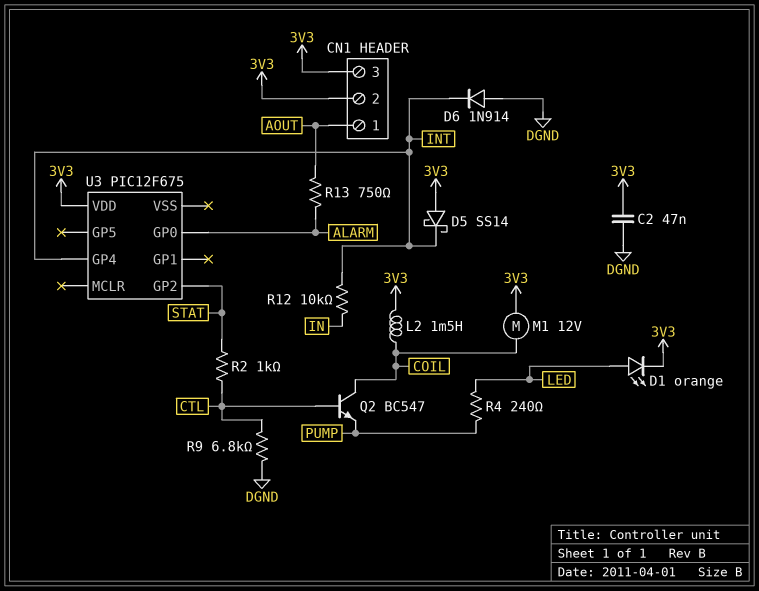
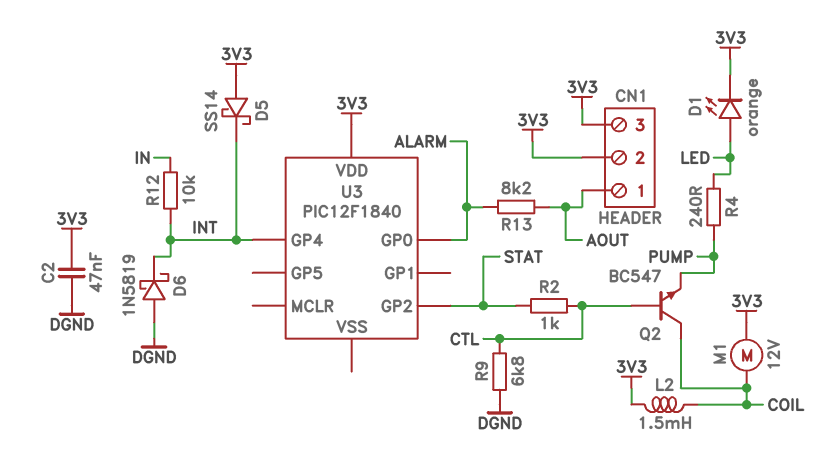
D6: diode 1N914 (A DGND, K INT) -> schottky 1N5819 (A DGND, K INT)
R13: 750 (ALARM, AOUT) -> 8.2k (ALARM, AOUT)
U3: PIC12F675 -> PIC12F1840

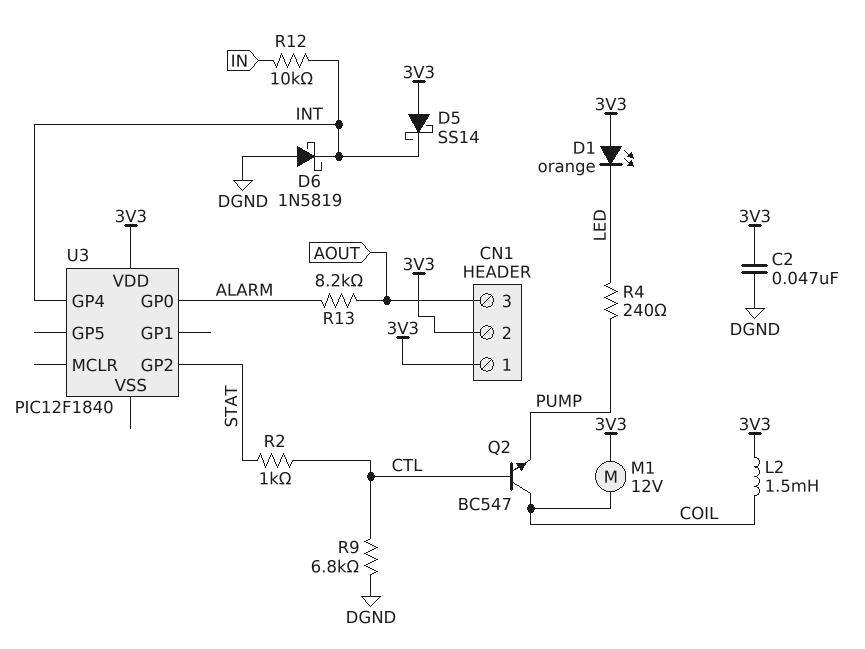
CN1 pin 1: AOUT -> 3V3
CN1 pin 3: 3V3 -> AOUT
D1: LED orange (A LED, K 3V3) -> LED orange (A 3V3, K LED)

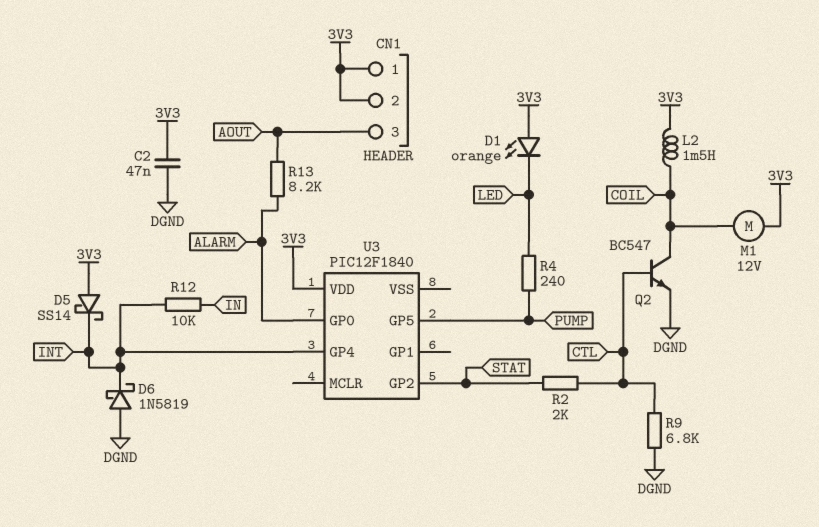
Q2: NPN BC547 (B CTL, C COIL, E PUMP) -> NPN BC547 (B CTL, C COIL, E DGND)
R2: 1k (CTL, STAT) -> 2k (CTL, STAT)
U3 pin GP5: none -> PUMP

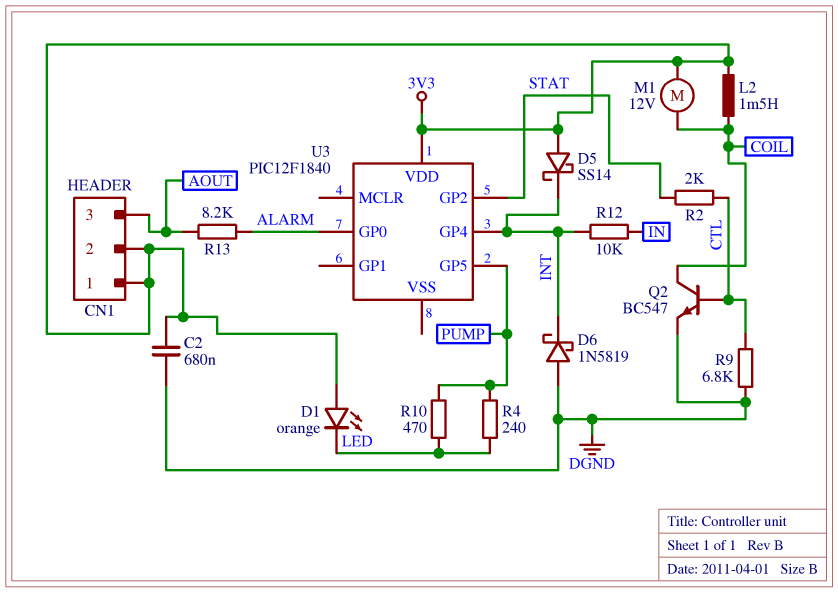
C2: 47nF (3V3, DGND) -> 680nF (3V3, DGND)
R10: none -> 470 (LED, PUMP)

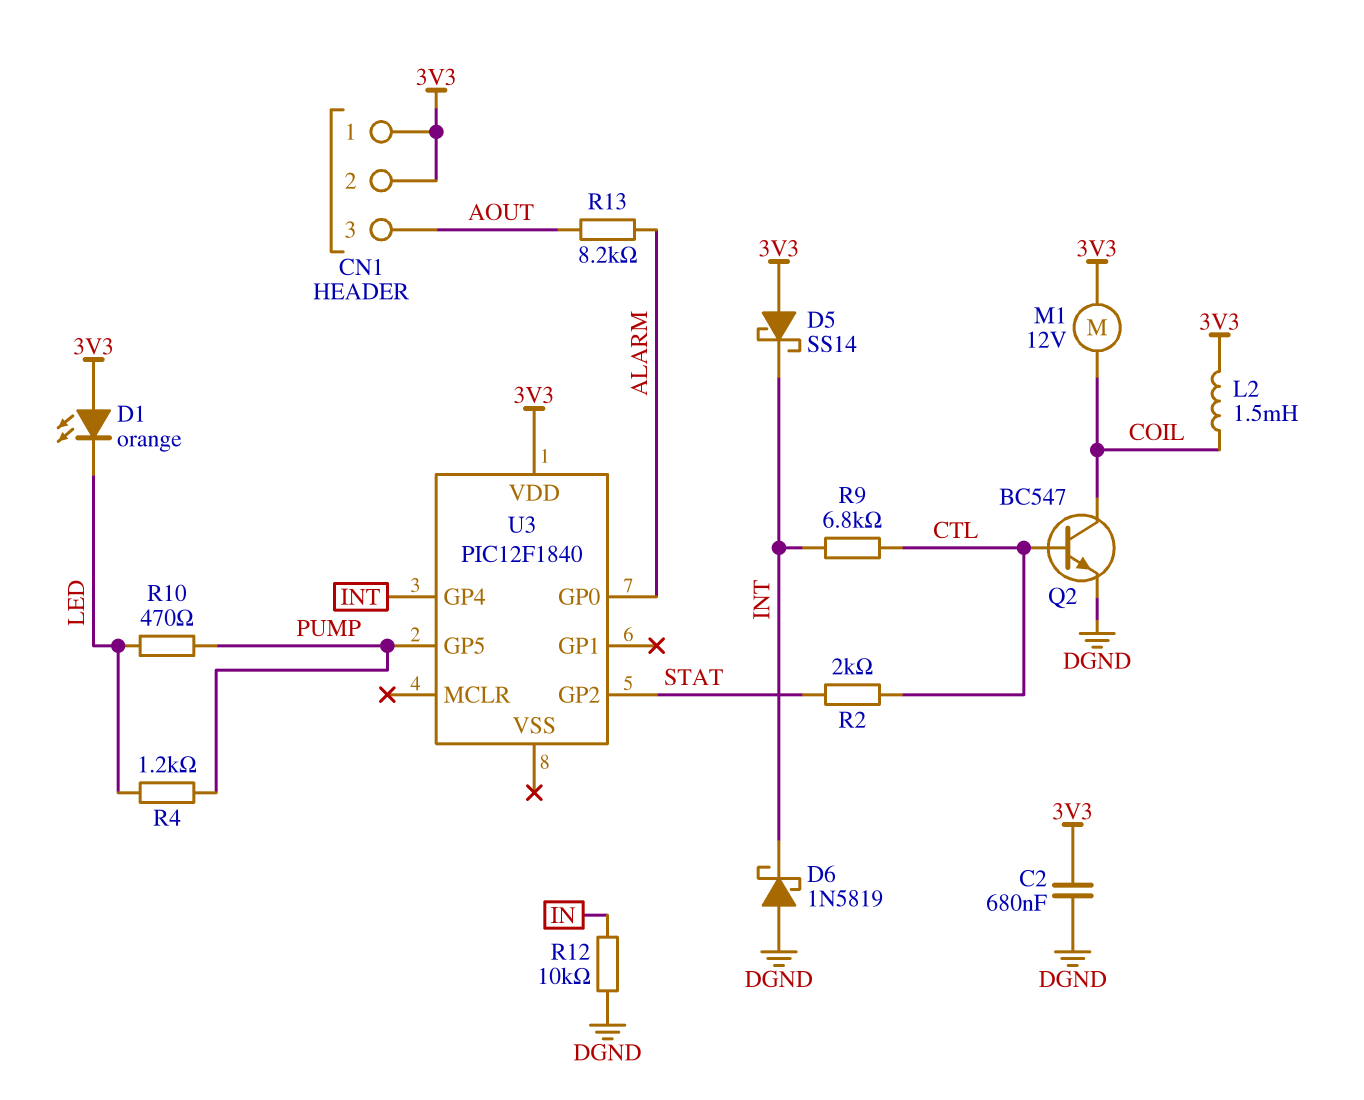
R4: 240 (LED, PUMP) -> 1.2k (LED, PUMP)
R9: 6.8k (CTL, DGND) -> 6.8k (CTL, INT)
R12: 10k (IN, INT) -> 10k (DGND, IN)

